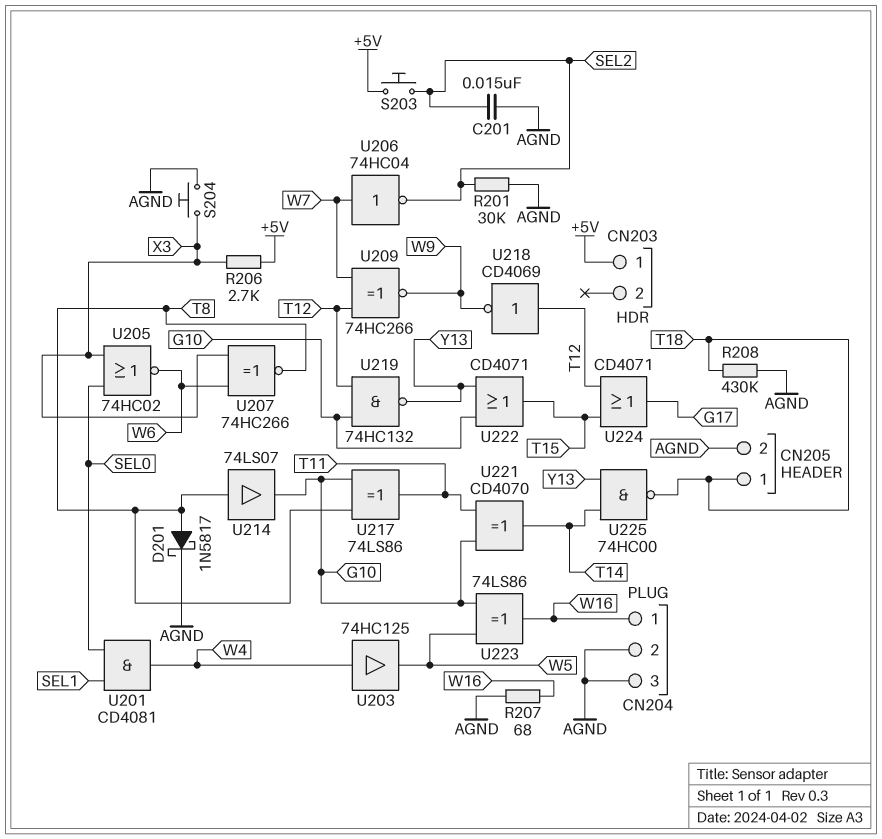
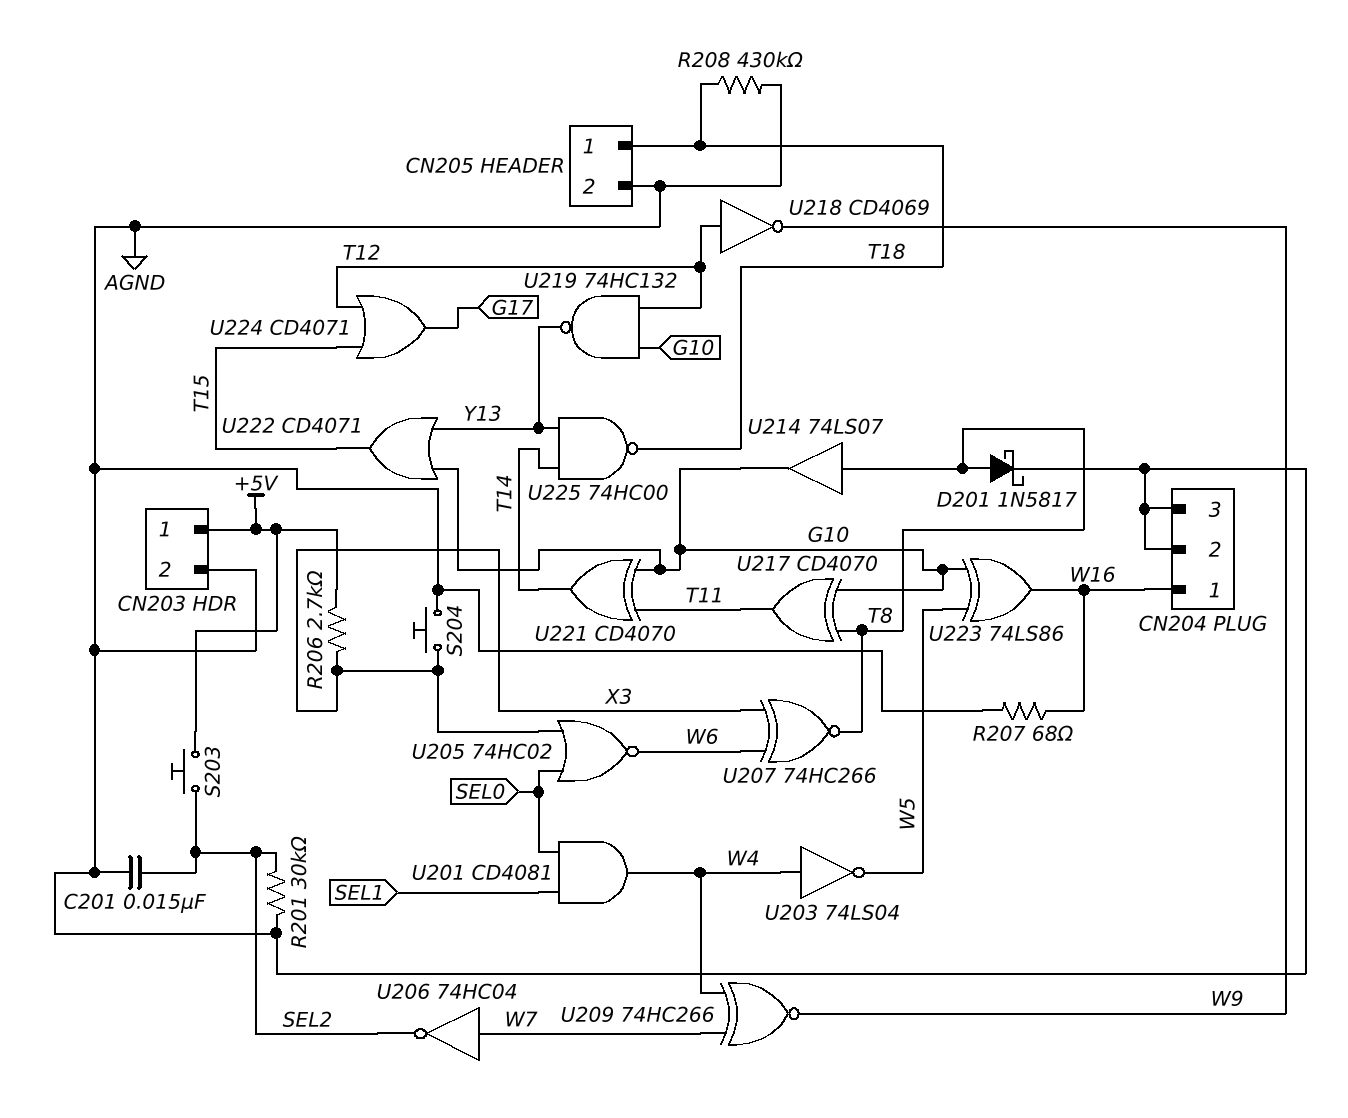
CN203 pin 2: none -> AGND
U203: buffer 74HC125 (in W4, out W5) -> NOT 74LS04 (in W4, out W5)
U209: XNOR 74HC266 (in T12, in W7, out W9) -> XNOR 74HC266 (in W4, in W7, out W9)
U217: XOR 74LS86 (in G10, in T8, out T11) -> XOR CD4070 (in G10, in T8, out T11)

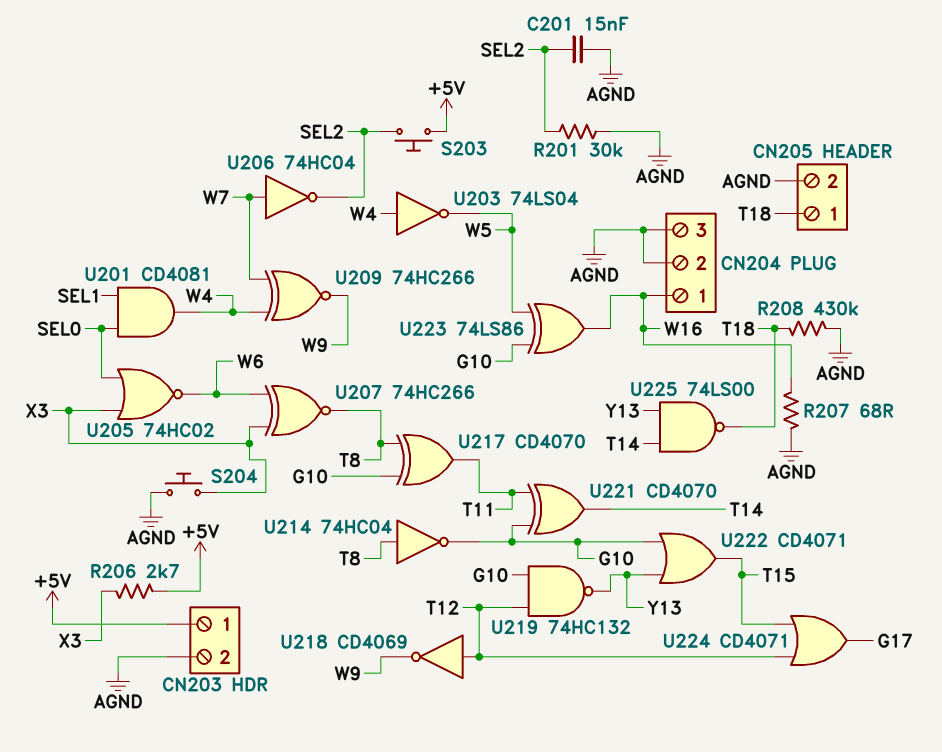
D201: schottky 1N5817 (A T8, K AGND) -> none
U214: buffer 74LS07 (in T8, out G10) -> NOT 74HC04 (in T8, out G10)
U225: NAND 74HC00 (in T14, in Y13, out T18) -> NAND 74LS00 (in T14, in Y13, out T18)

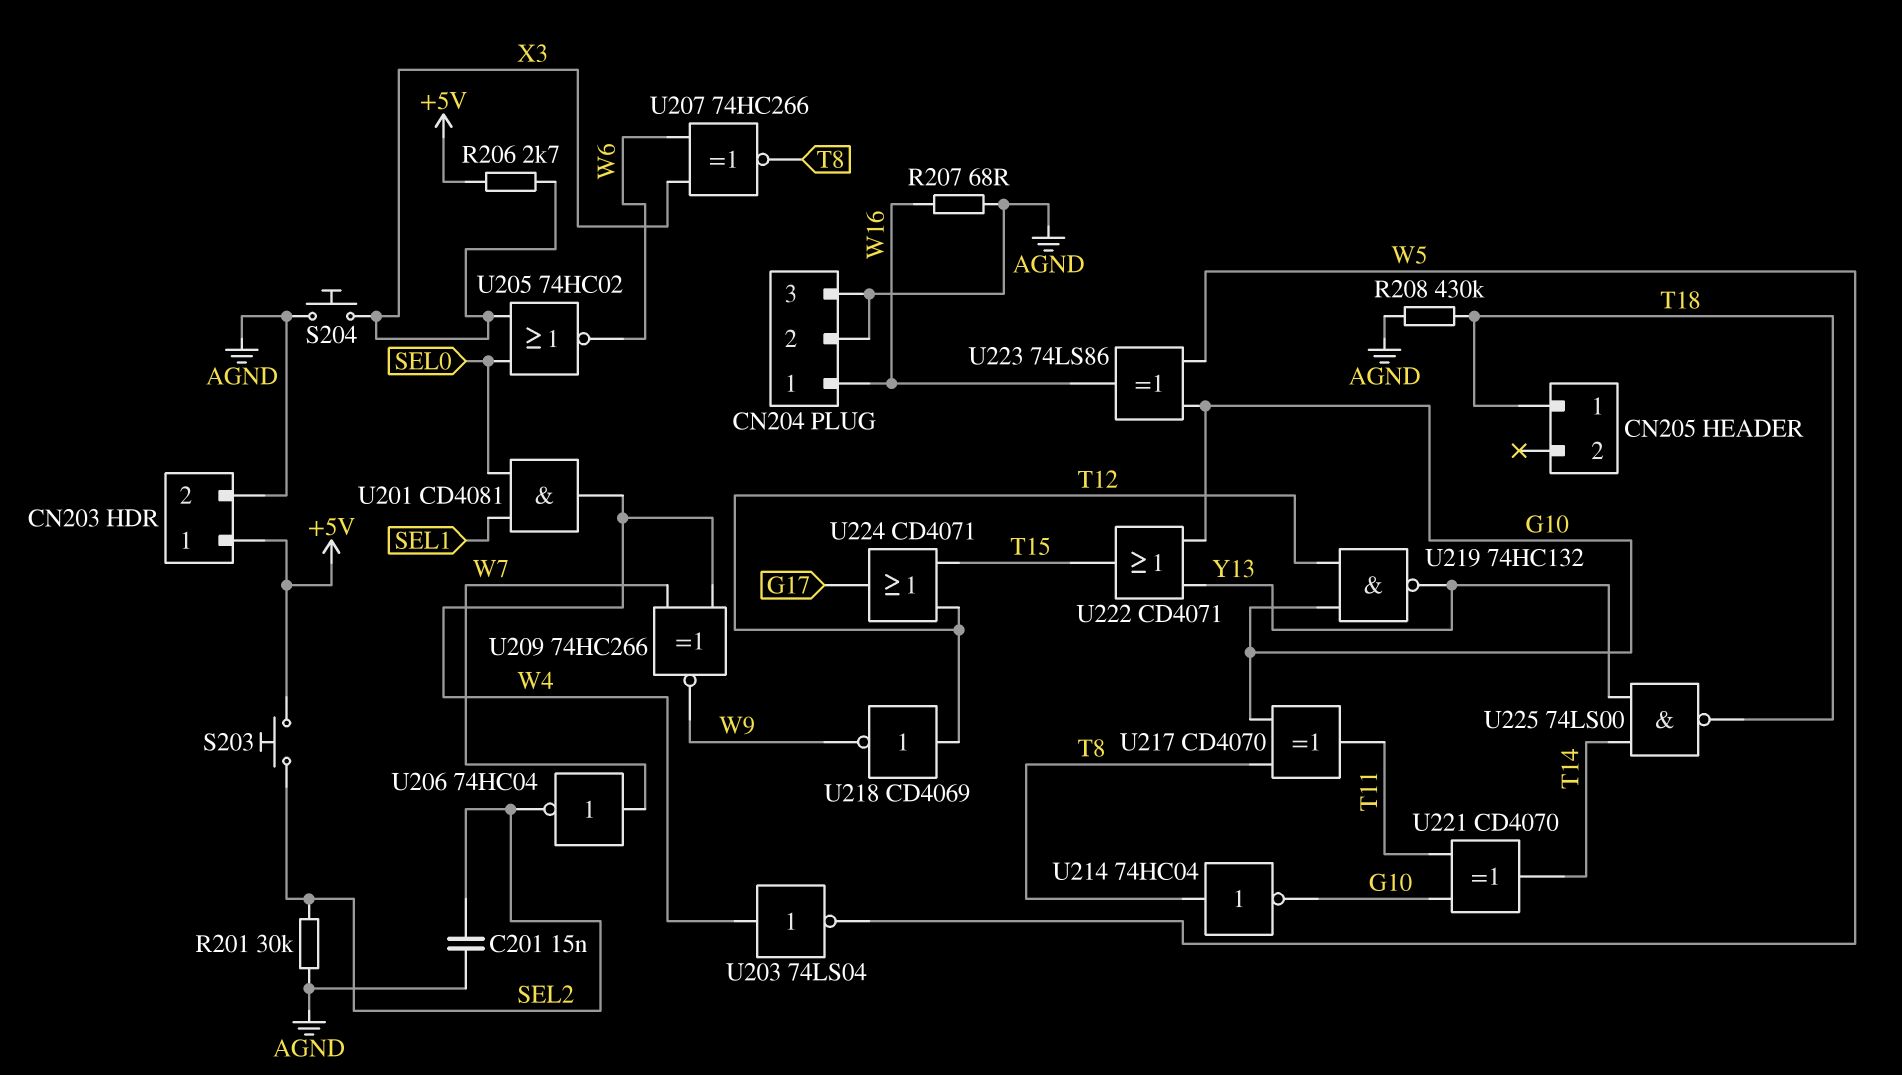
CN205 pin 2: AGND -> none

